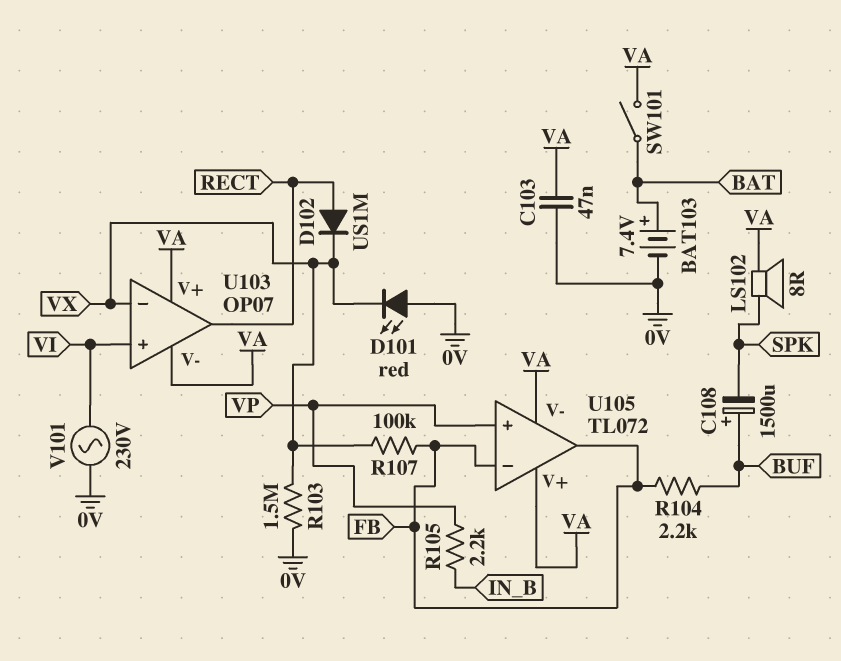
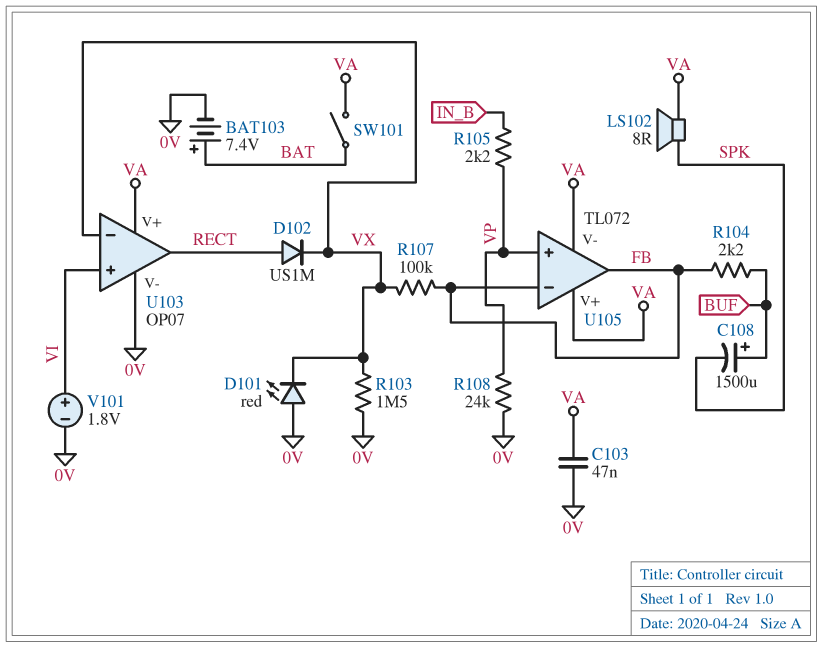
R108: none -> 24k (0V, VP)
U103 pin V-: VA -> 0V
V101: AC 230V (0V, VI) -> 1.8V (plus VI, minus 0V)

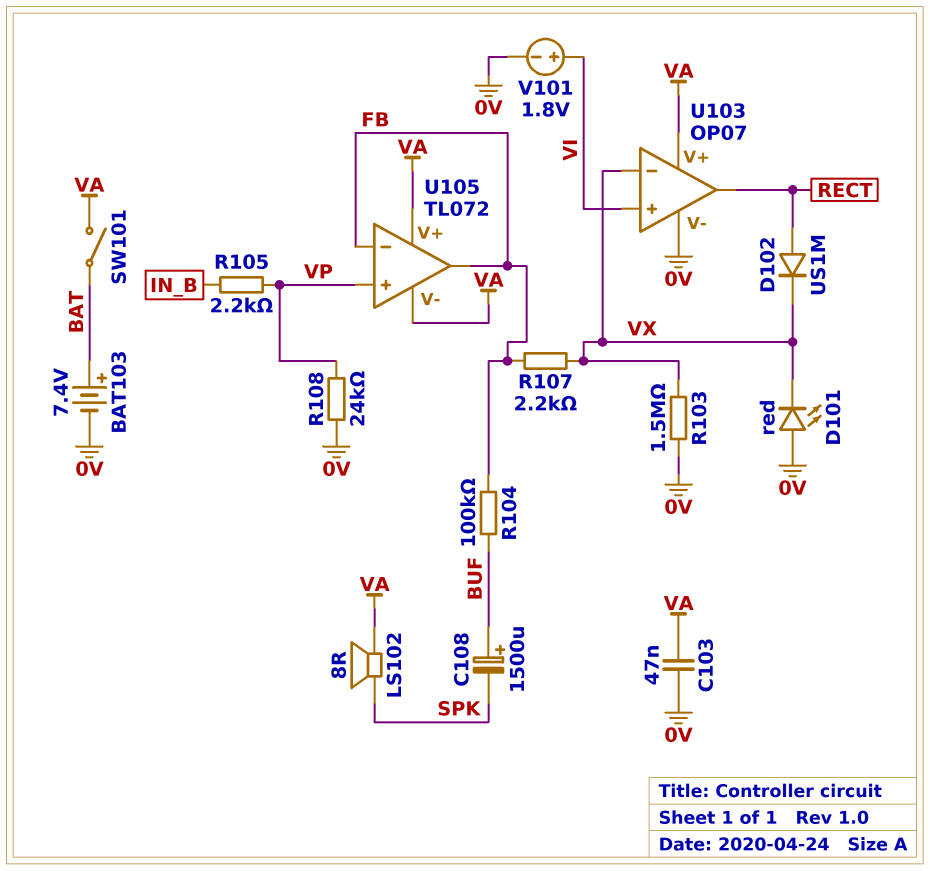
R104: 2.2k (BUF, FB) -> 100k (BUF, FB)
R107: 100k (FB, VX) -> 2.2k (FB, VX)

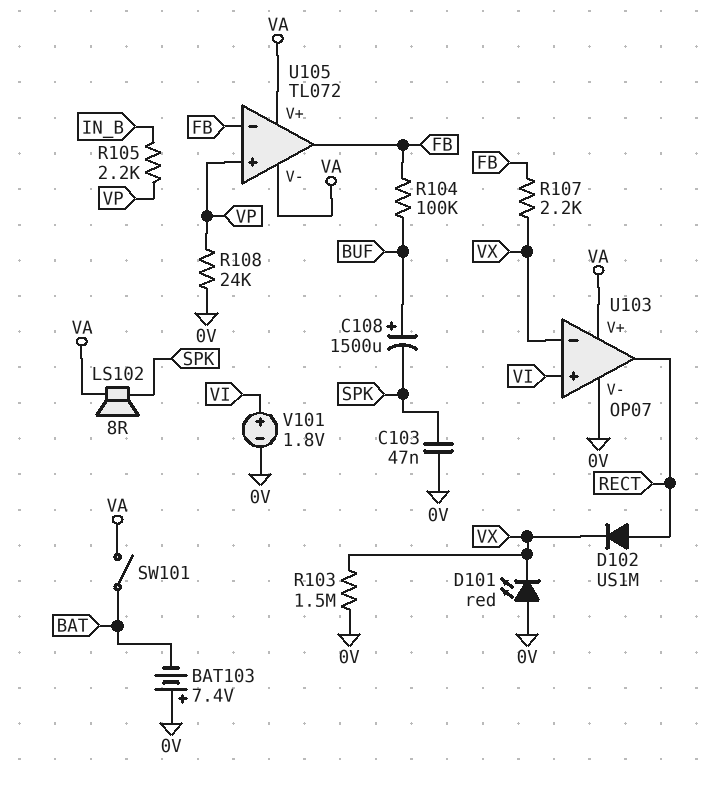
BAT103: 7.4V (plus BAT, minus 0V) -> 7.4V (plus 0V, minus BAT)
C103: 47nF (0V, VA) -> 47nF (0V, SPK)

